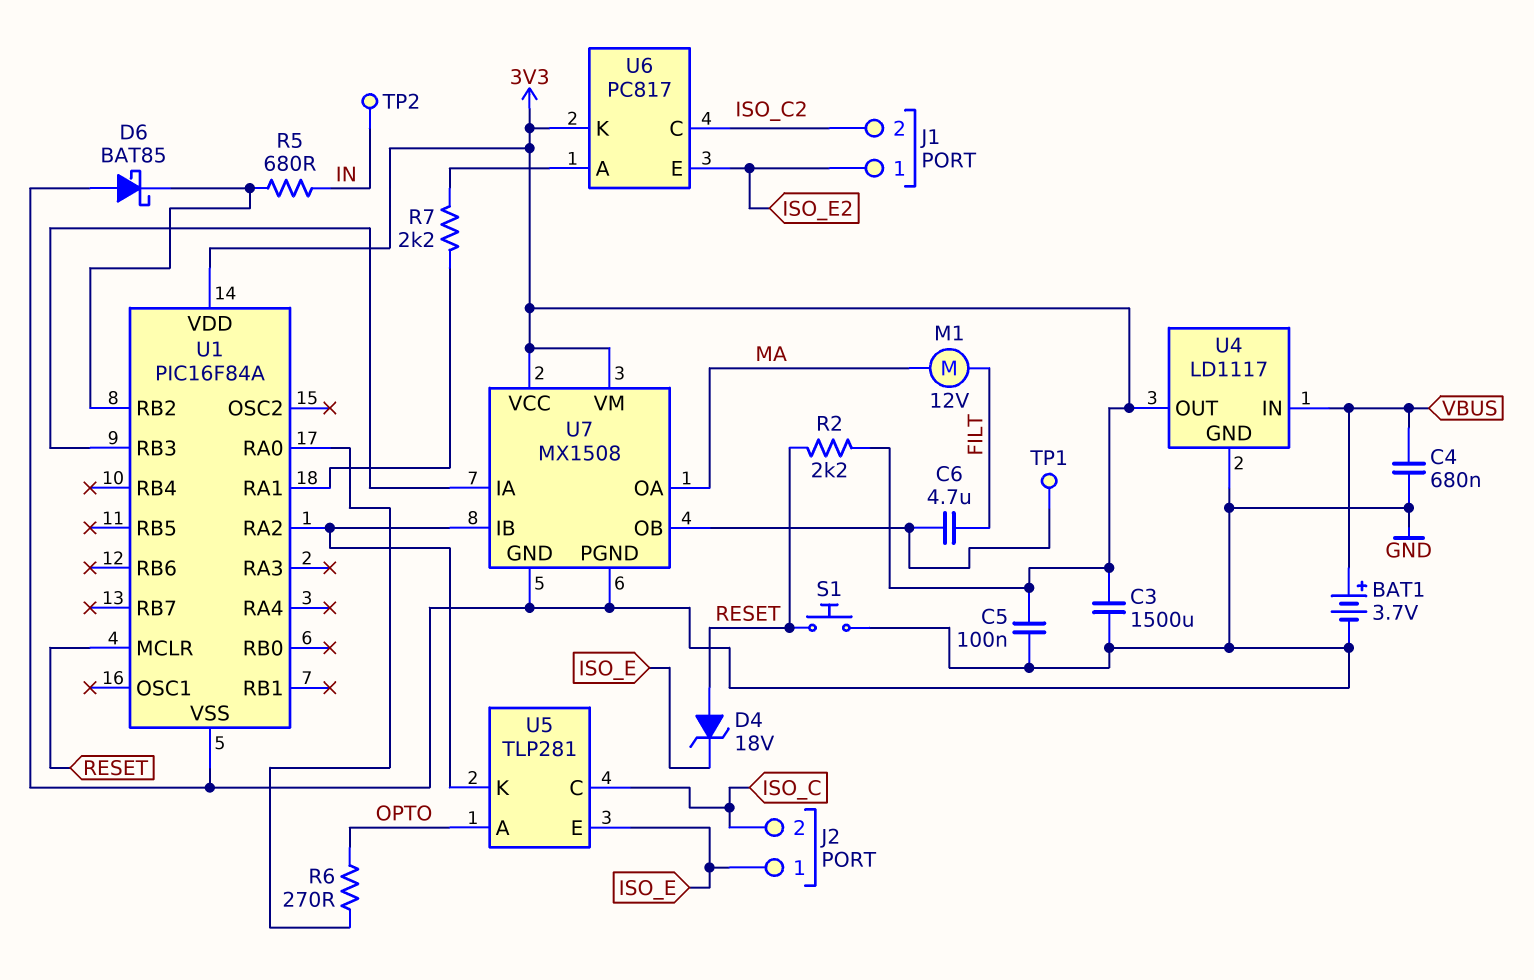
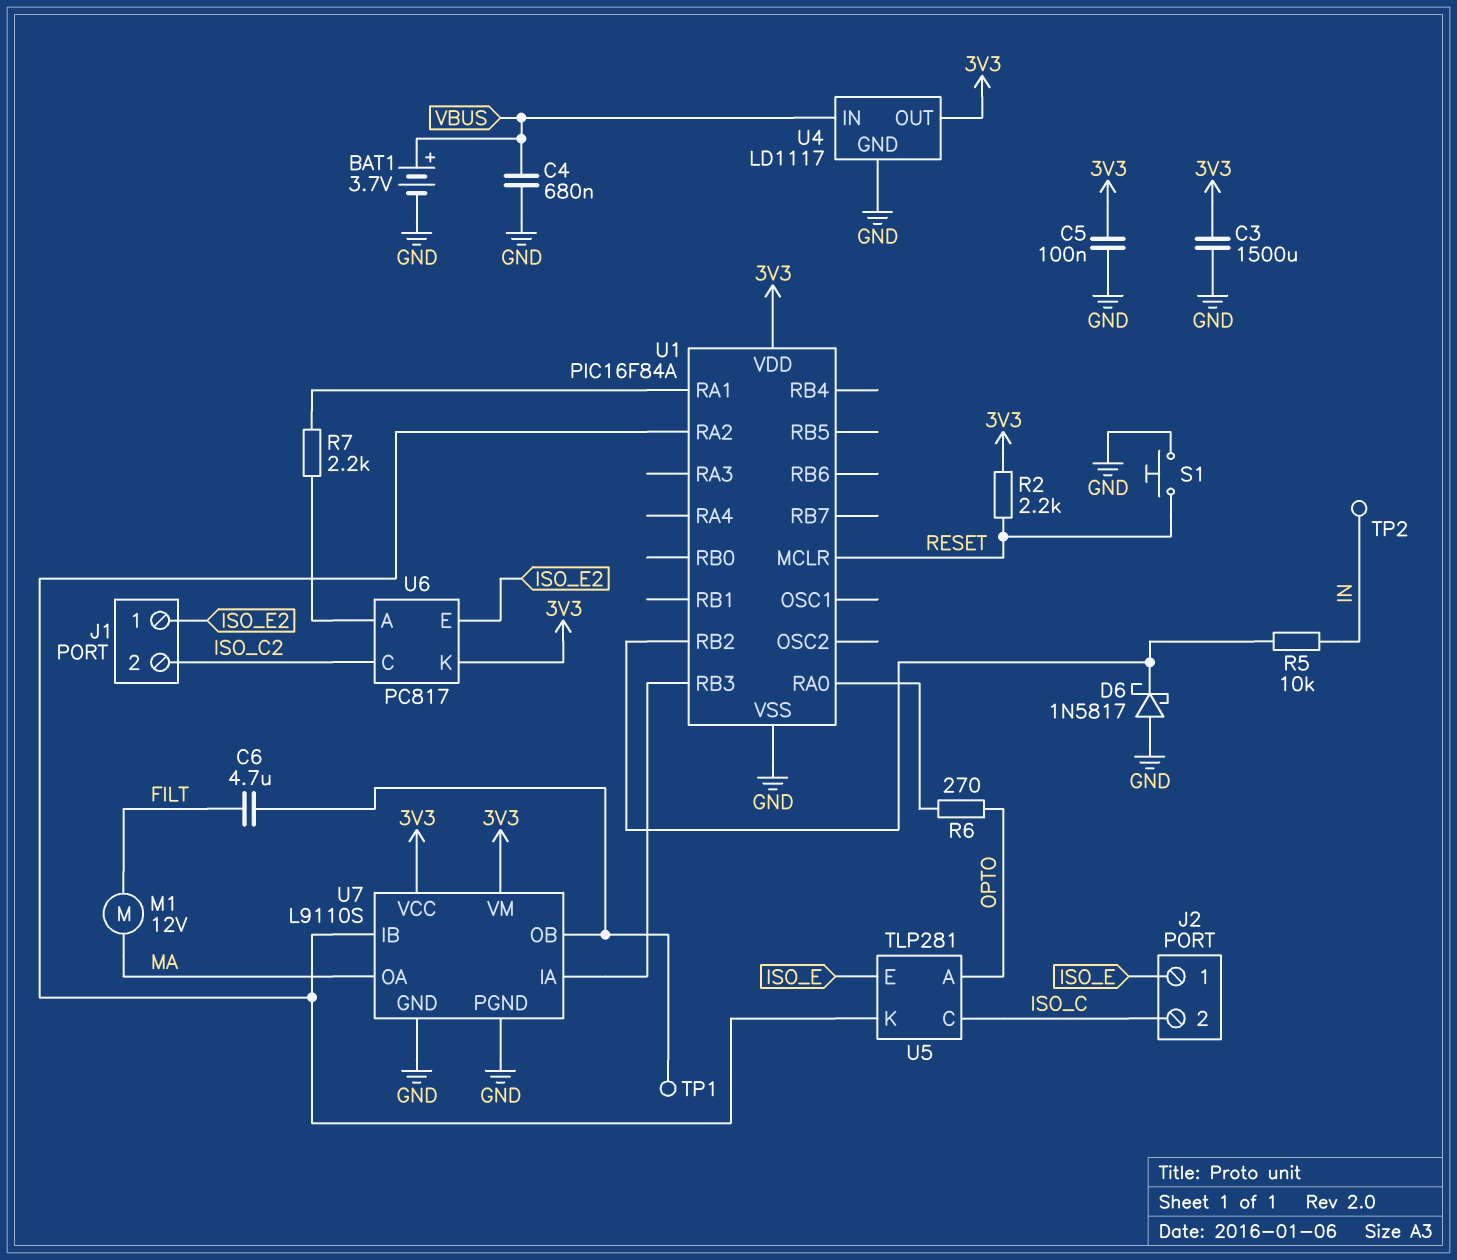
D4: zener 18V (A RESET, K ISO_E) -> none
D6: schottky BAT85 (A GND, K U1/RB2) -> schottky 1N5817 (A GND, K U1/RB2)
R5: 680 (IN, U1/RB2) -> 10k (IN, U1/RB2)
U7: MX1508 -> L9110S

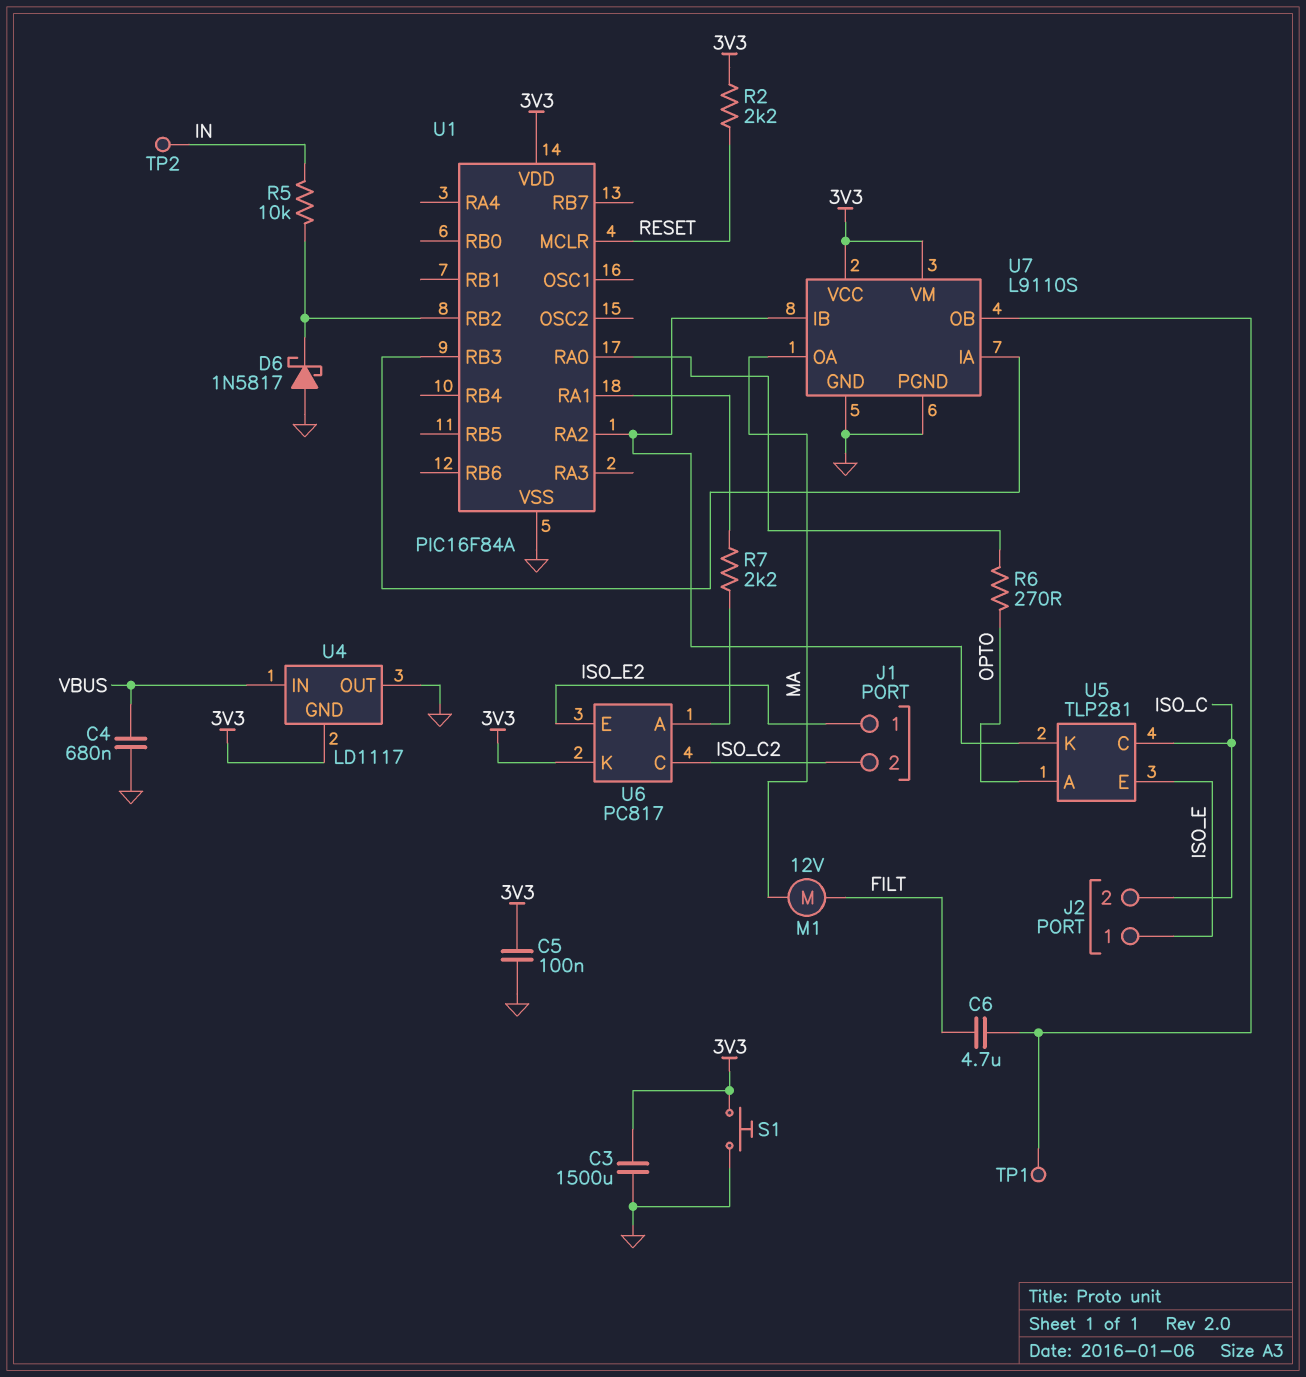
BAT1: 3.7V (plus VBUS, minus GND) -> none
S1: button (GND, RESET) -> button (3V3, GND)
U4 pin GND: GND -> 3V3
U4 pin OUT: 3V3 -> GND

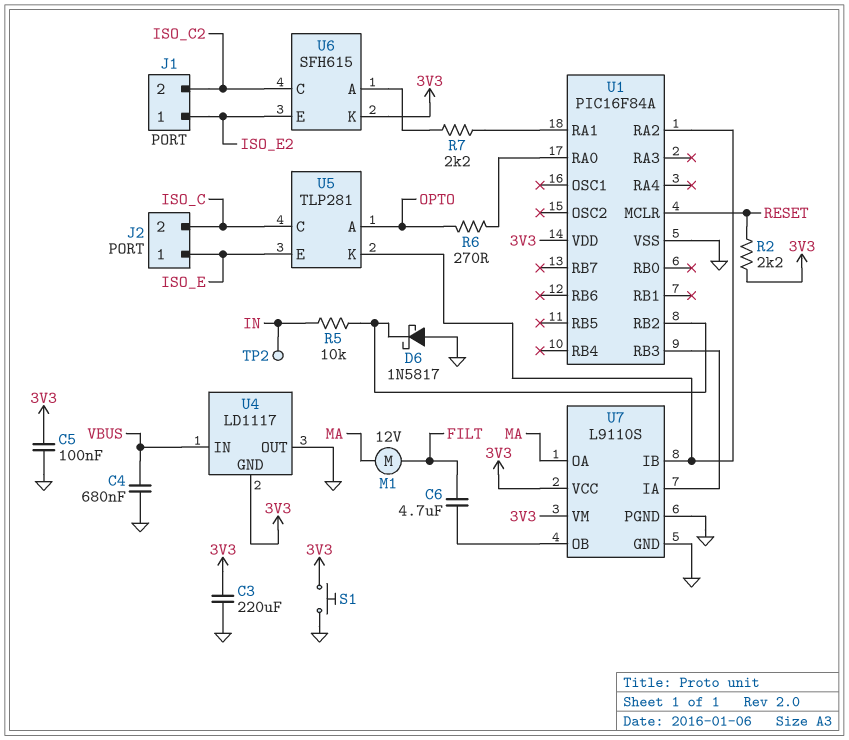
C3: 1500uF (3V3, GND) -> 220uF (3V3, GND)
TP1: test point (U7/OB) -> none
U6: PC817 -> SFH615

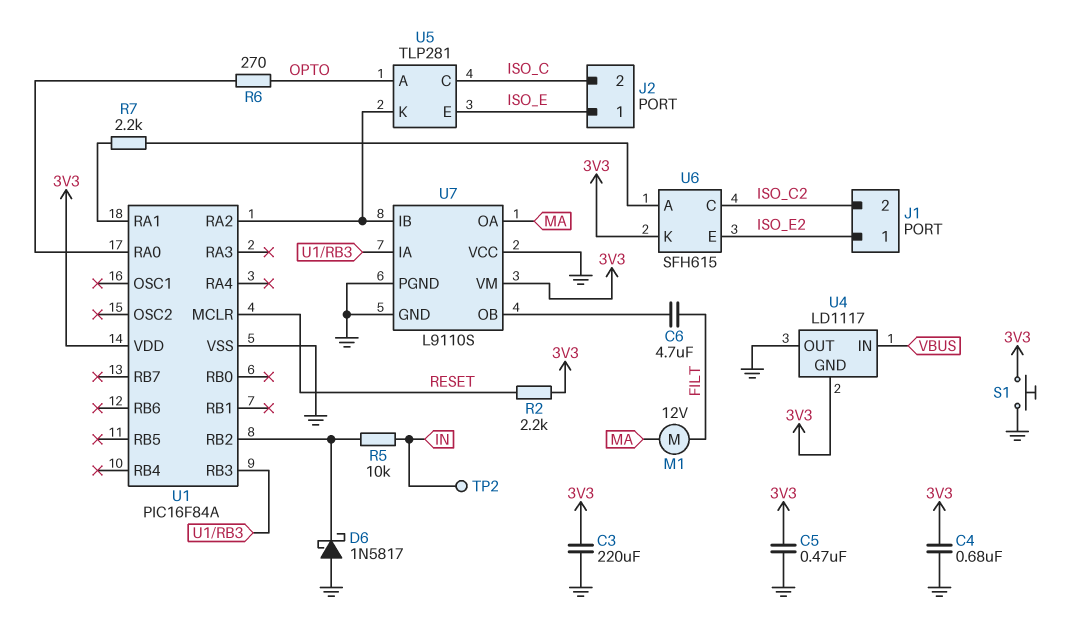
C4: 680nF (GND, VBUS) -> 680nF (3V3, GND)
C5: 100nF (3V3, GND) -> 470nF (3V3, GND)
U7 pin VCC: 3V3 -> GND

